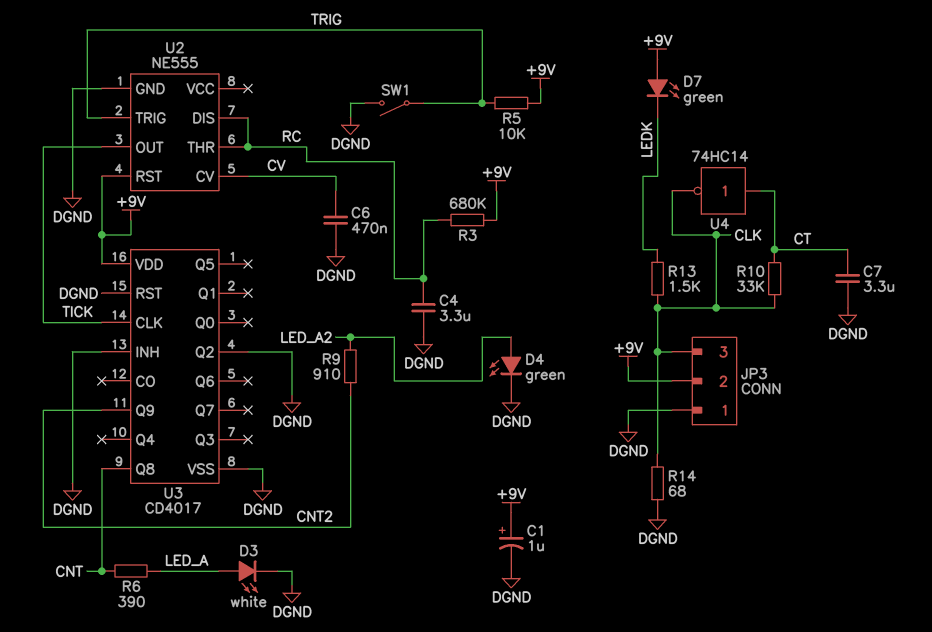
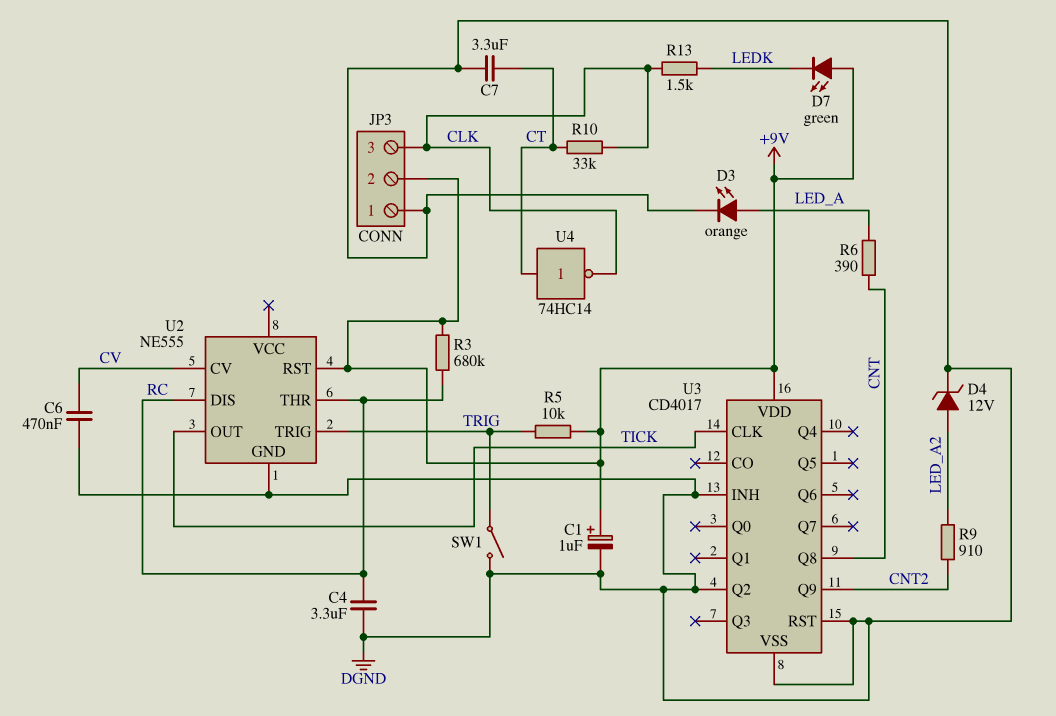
D3: LED white (A LED_A, K DGND) -> LED orange (A LED_A, K DGND)
D4: LED green (A LED_A2, K DGND) -> zener 12V (A LED_A2, K DGND)
R14: 68 (CLK, DGND) -> none

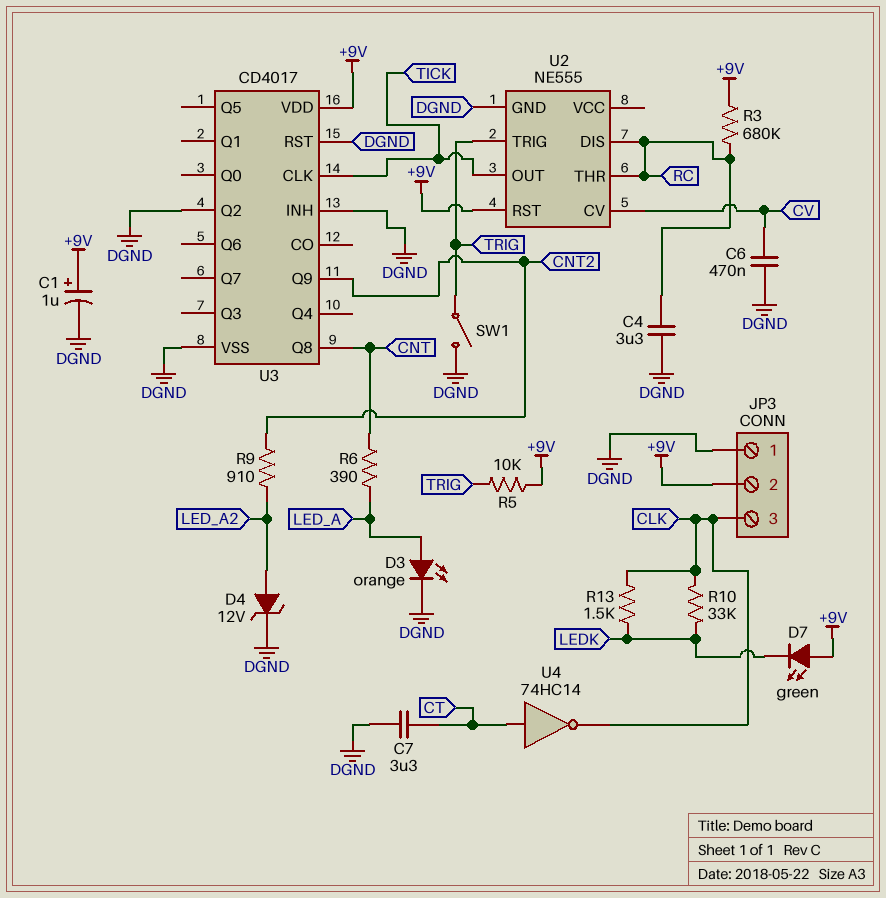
R10: 33k (CLK, CT) -> 33k (CLK, LEDK)

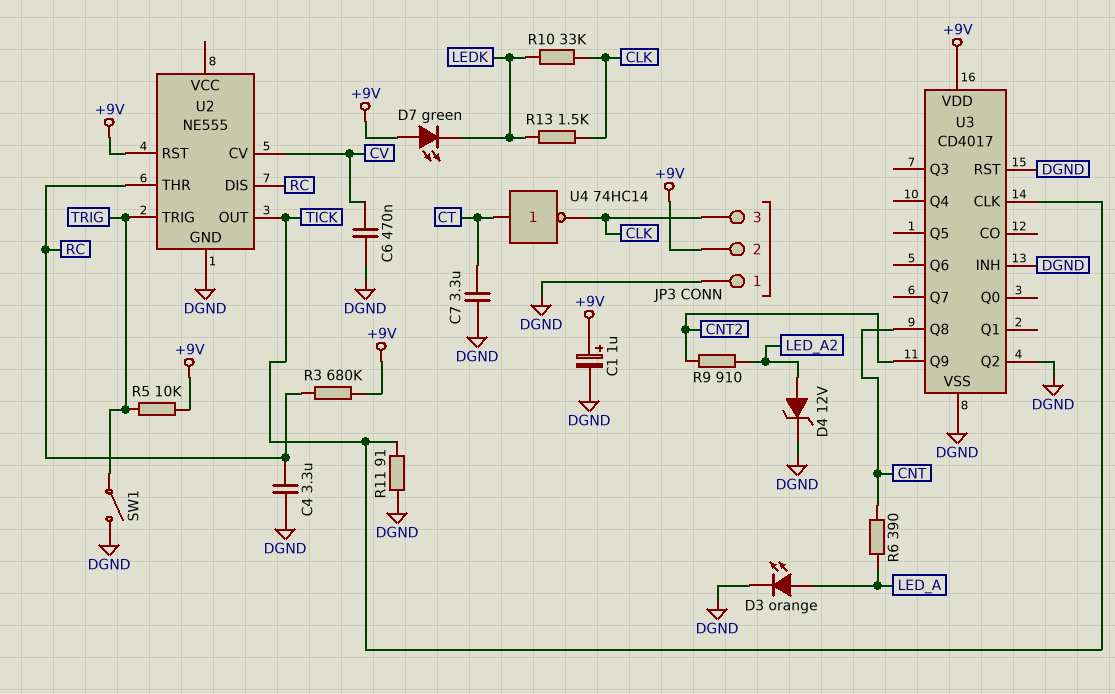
R11: none -> 91 (DGND, TICK)

